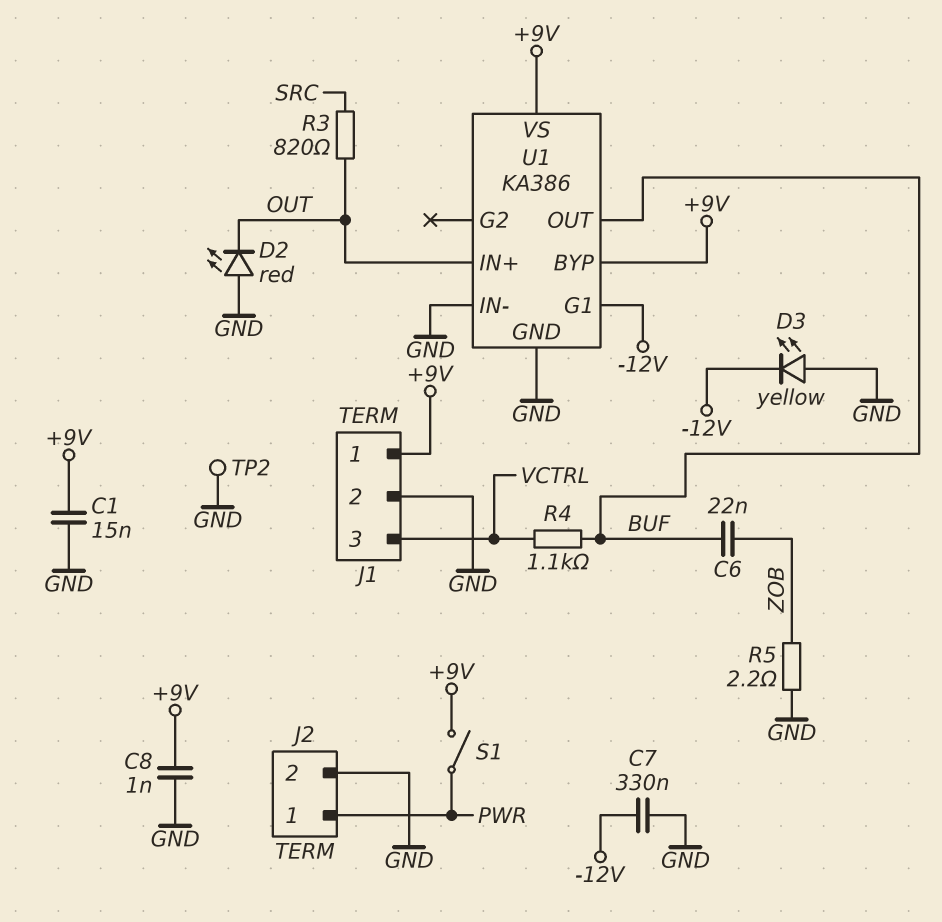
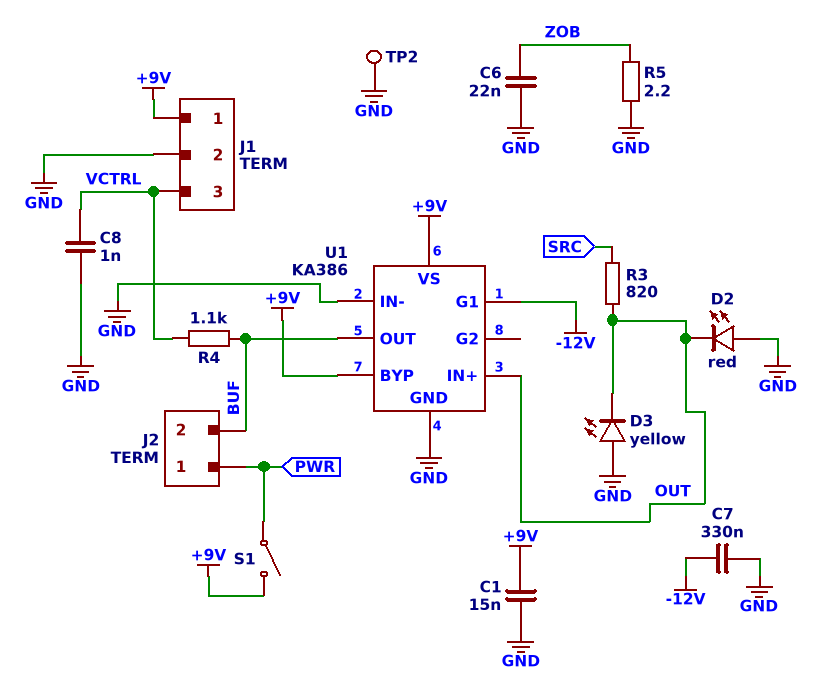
C6: 22nF (BUF, ZOB) -> 22nF (GND, ZOB)
C8: 1nF (+9V, GND) -> 1nF (GND, VCTRL)
D3: LED yellow (A GND, K -12V) -> LED yellow (A GND, K OUT)
J2 pin 2: GND -> BUF

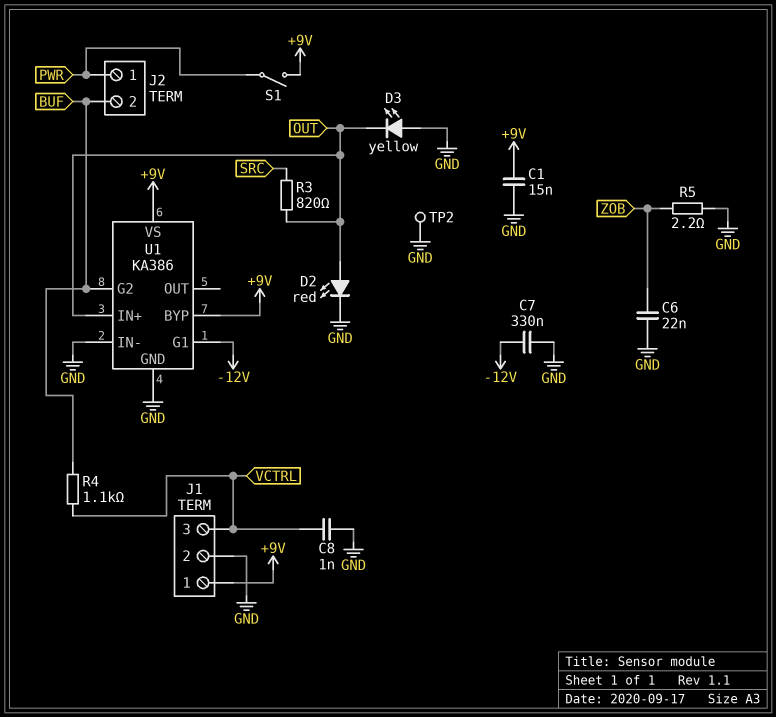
D2: LED red (A GND, K OUT) -> LED red (A OUT, K GND)
U1 pin G2: none -> BUF
U1 pin OUT: BUF -> none

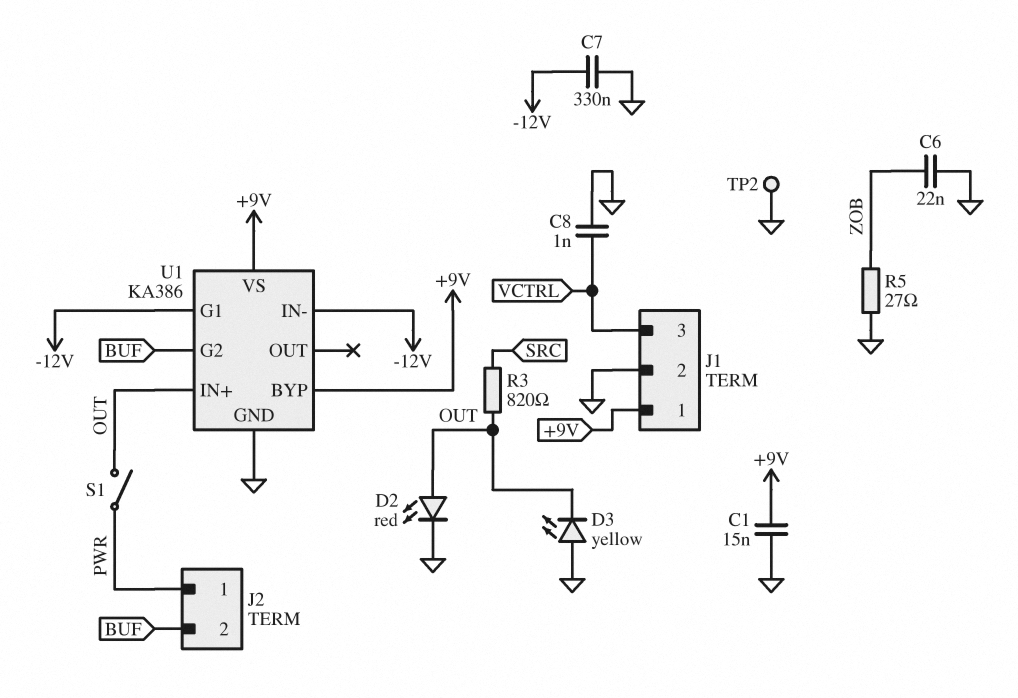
R4: 1.1k (BUF, VCTRL) -> none
R5: 2.2 (GND, ZOB) -> 27 (GND, ZOB)
S1: switch (+9V, PWR) -> switch (OUT, PWR)
U1 pin IN-: GND -> -12V

